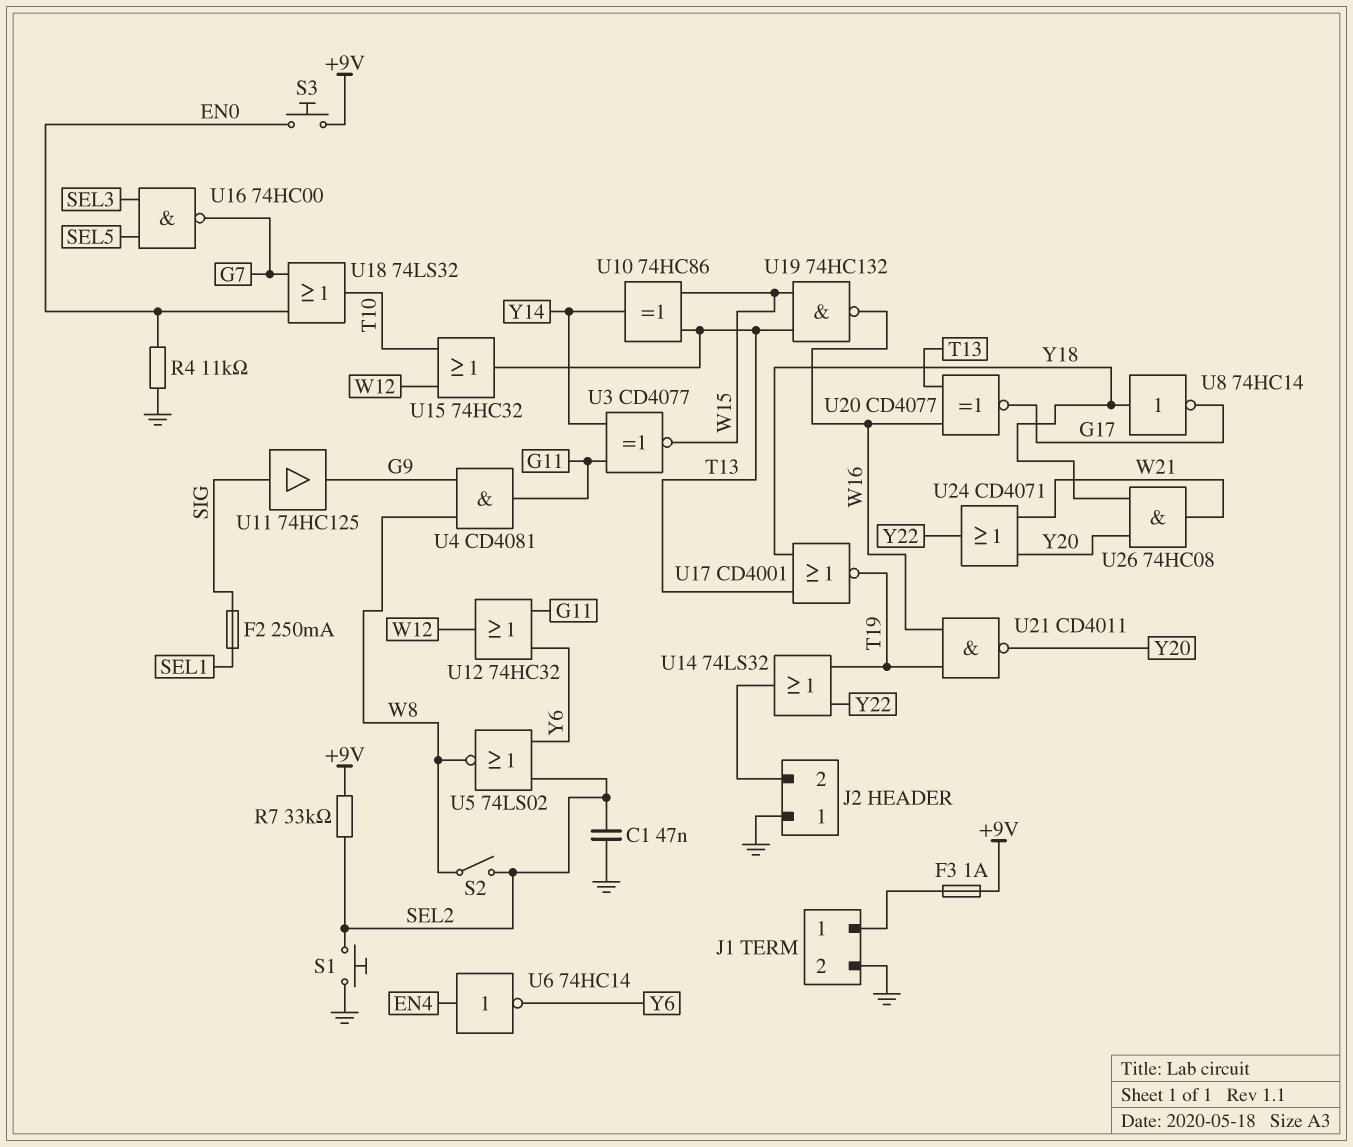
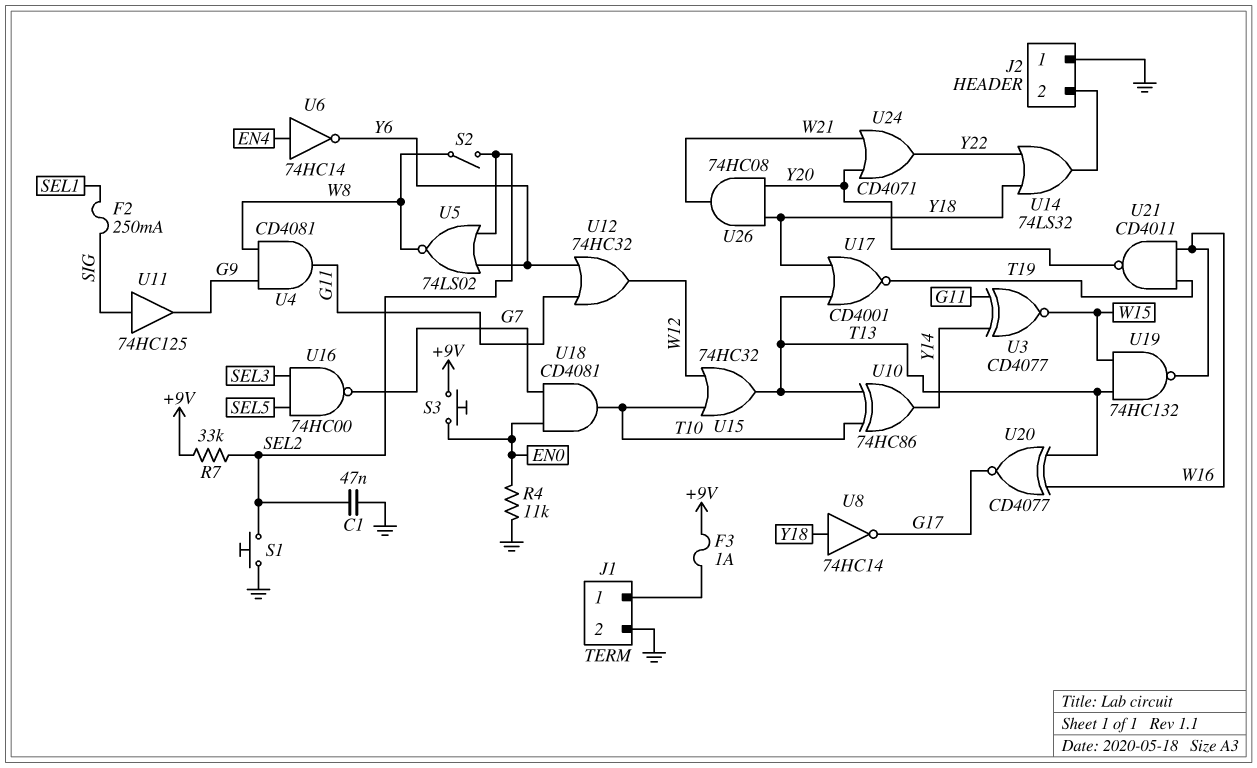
U10: XOR 74HC86 (in T13, in W15, out Y14) -> XOR 74HC86 (in T10, in T13, out Y14)
U14: OR 74LS32 (in T19, in Y22, out J2/2) -> OR 74LS32 (in Y18, in Y22, out J2/2)
U18: OR 74LS32 (in EN0, in G7, out T10) -> AND CD4081 (in EN0, in G7, out T10)

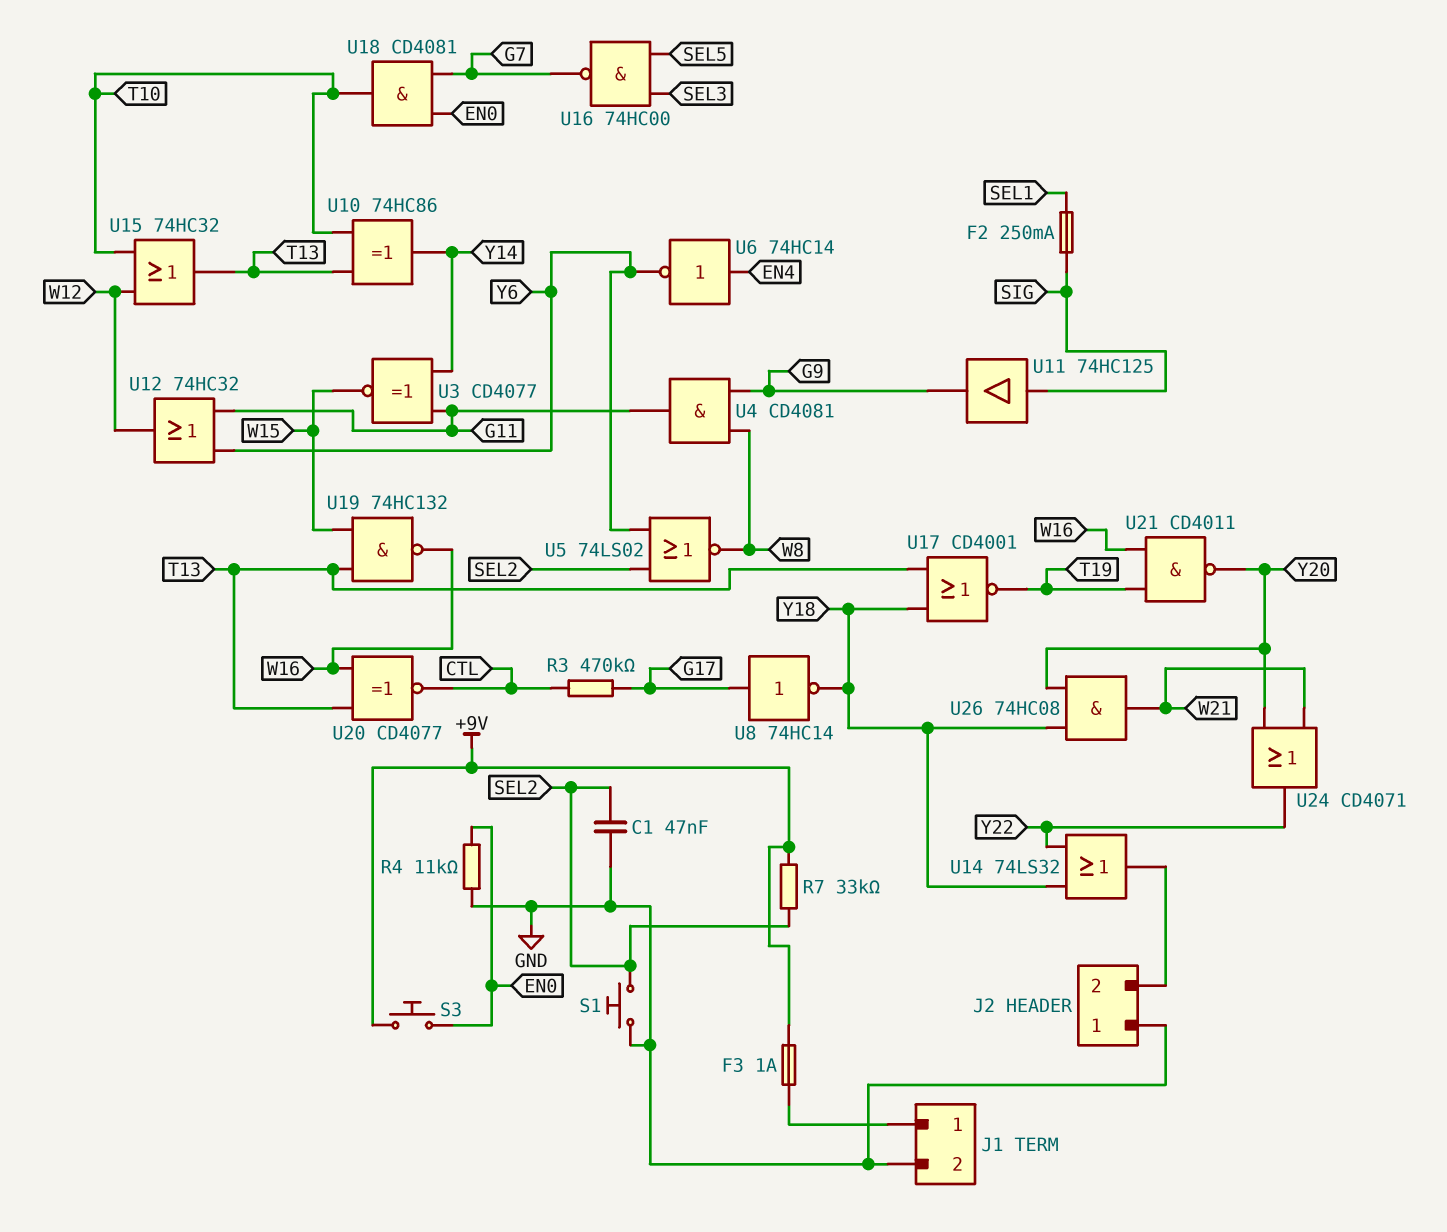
R3: none -> 470k (CTL, G17)
S2: switch (SEL2, W8) -> none
U8: NOT 74HC14 (in Y18, out G17) -> NOT 74HC14 (in G17, out Y18)
U20: XNOR CD4077 (in T13, in W16, out G17) -> XNOR CD4077 (in T13, in W16, out CTL)

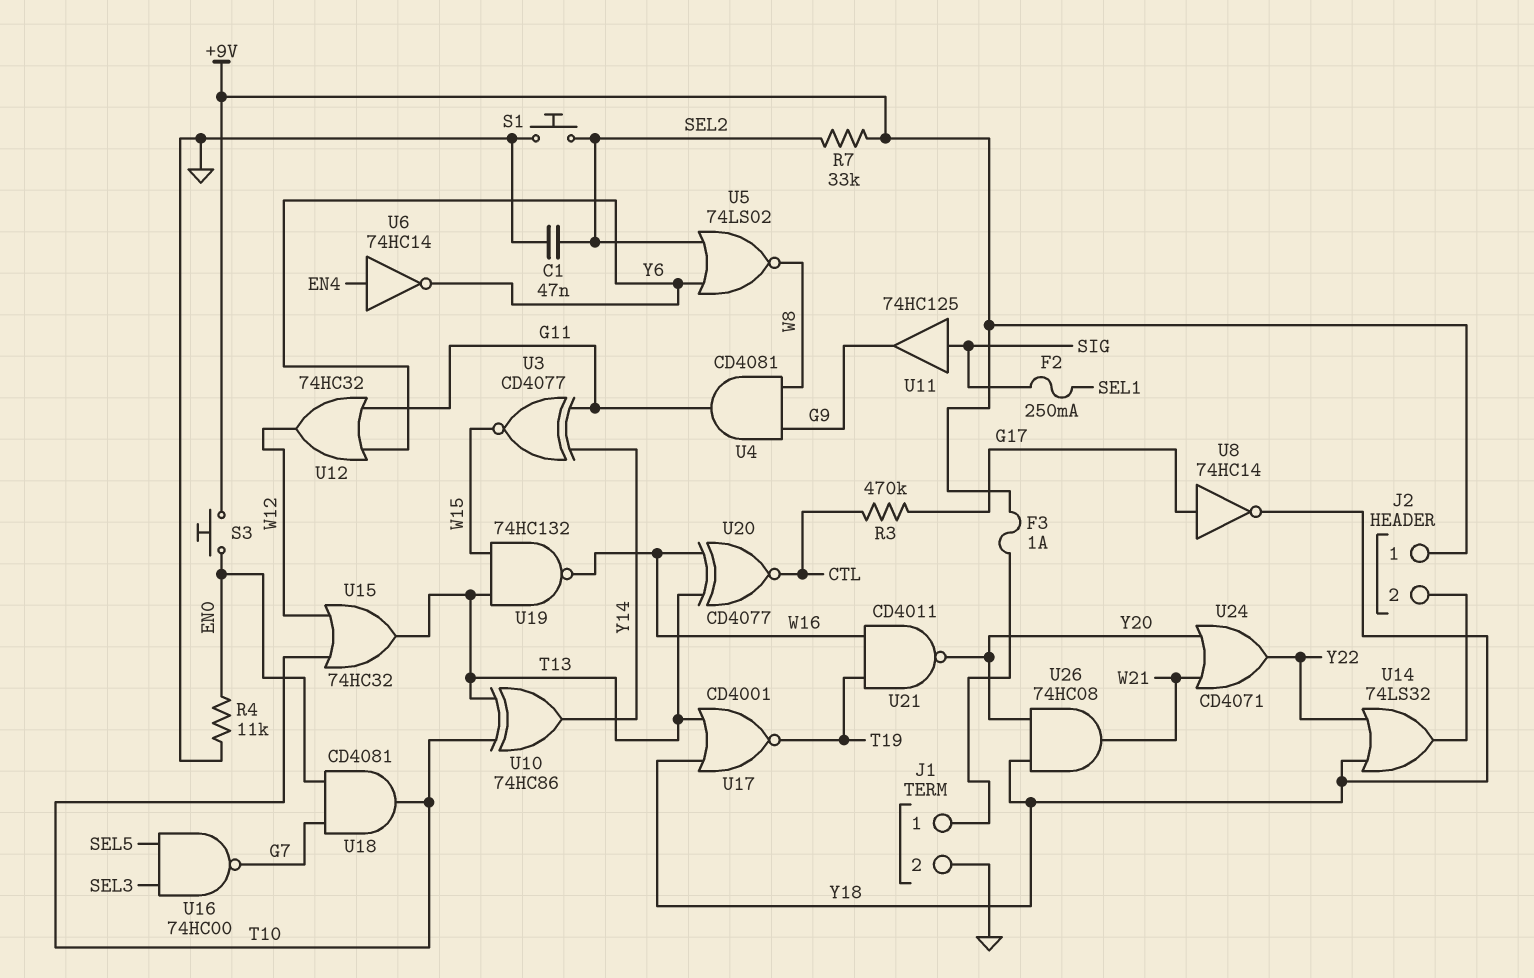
J2 pin 1: GND -> +9V

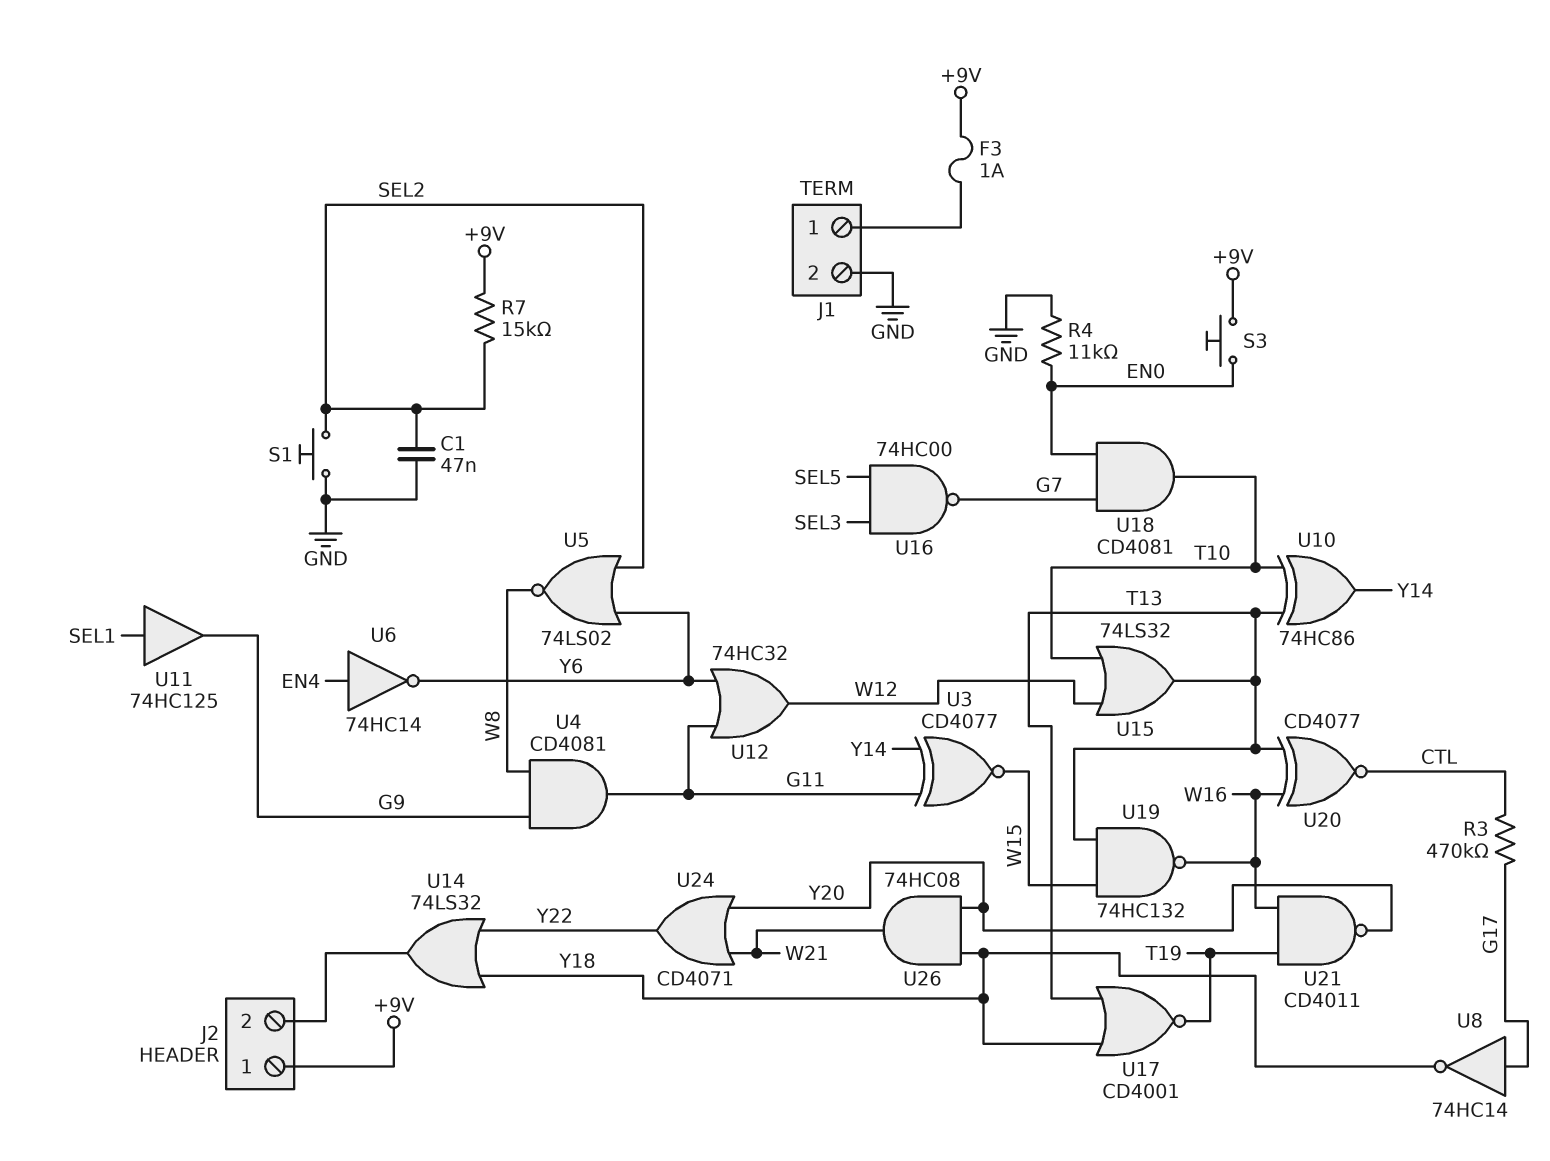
F2: 250mA (SEL1, SIG) -> none
R7: 33k (+9V, SEL2) -> 15k (+9V, SEL2)
U11: buffer 74HC125 (in SIG, out G9) -> buffer 74HC125 (in SEL1, out G9)
U15: OR 74HC32 (in T10, in W12, out T13) -> OR 74LS32 (in T10, in W12, out T13)

